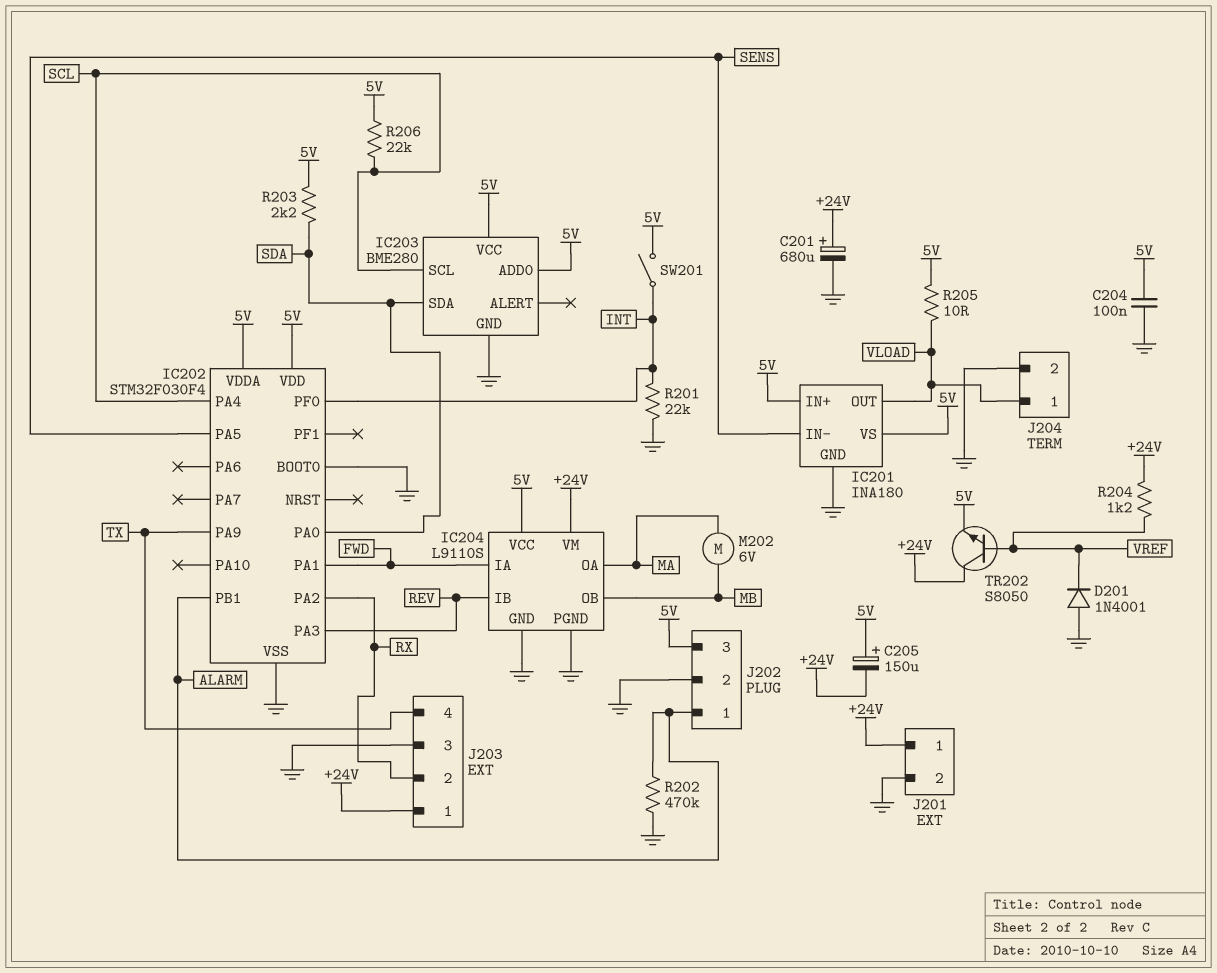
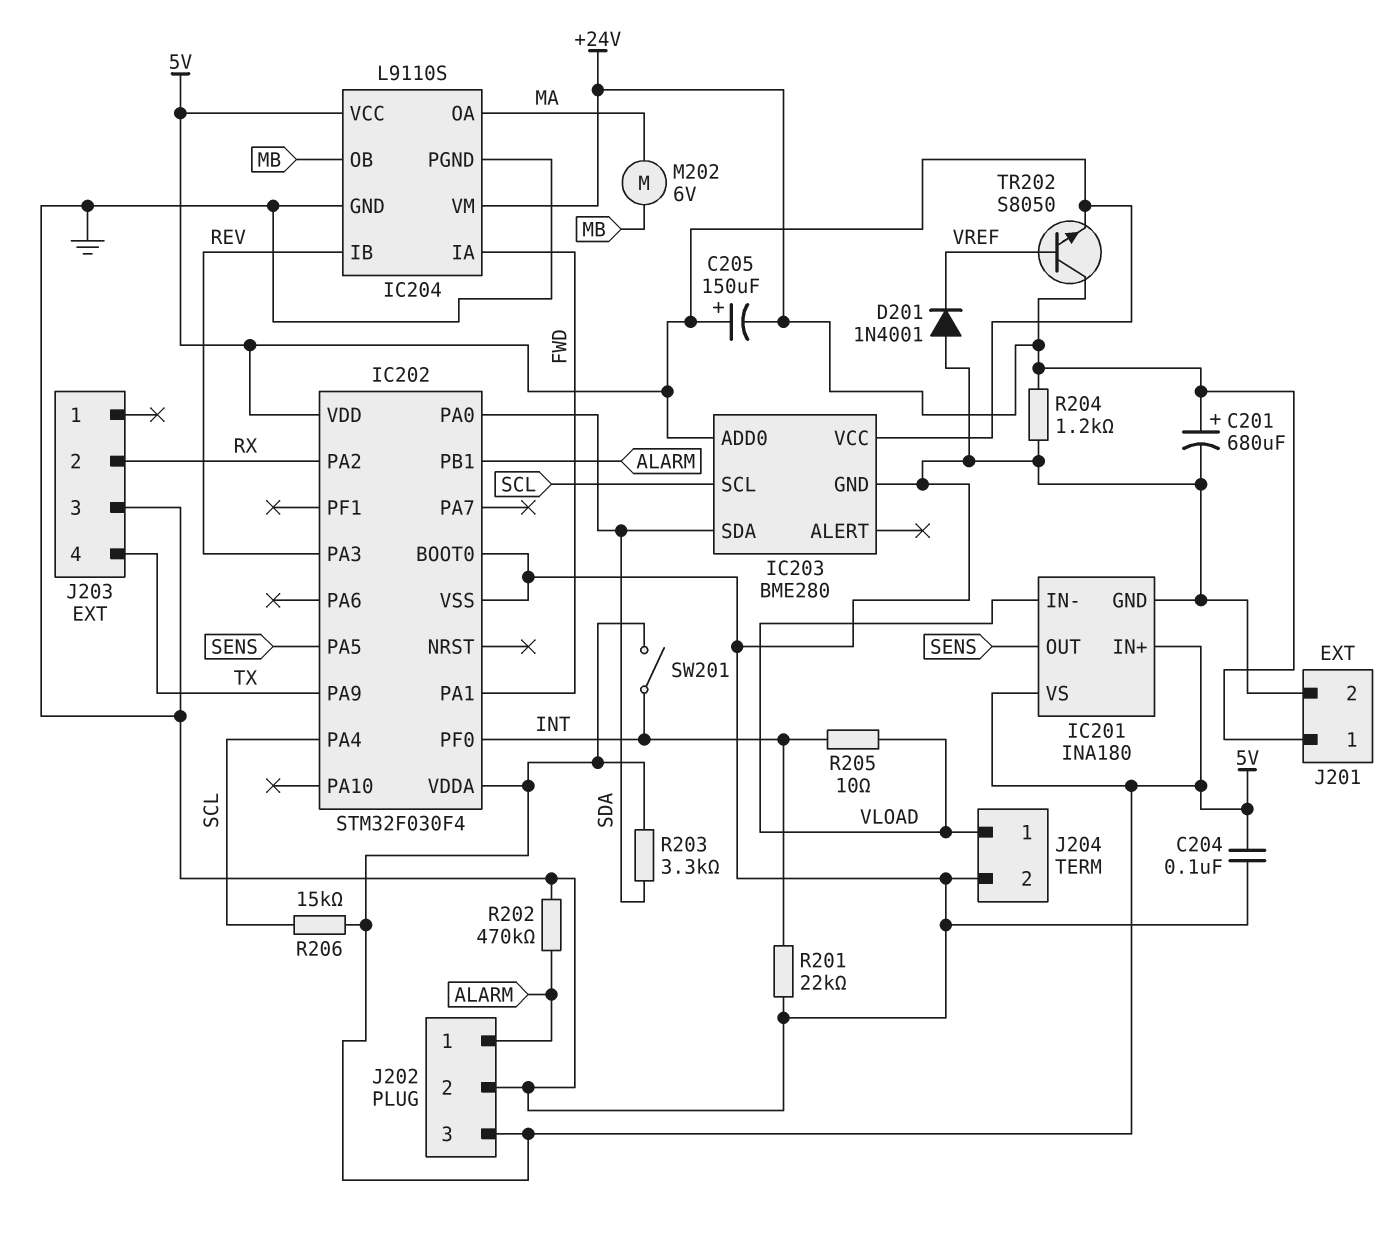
IC201 pin IN-: SENS -> VLOAD
IC201 pin OUT: VLOAD -> SENS
J203 pin 1: +24V -> none
R203: 2.2k (5V, SDA) -> 3.3k (5V, SDA)
R204: 1.2k (+24V, VREF) -> 1.2k (+24V, GND)
R205: 10 (5V, VLOAD) -> 10 (INT, VLOAD)
R206: 22k (5V, SCL) -> 15k (5V, SCL)

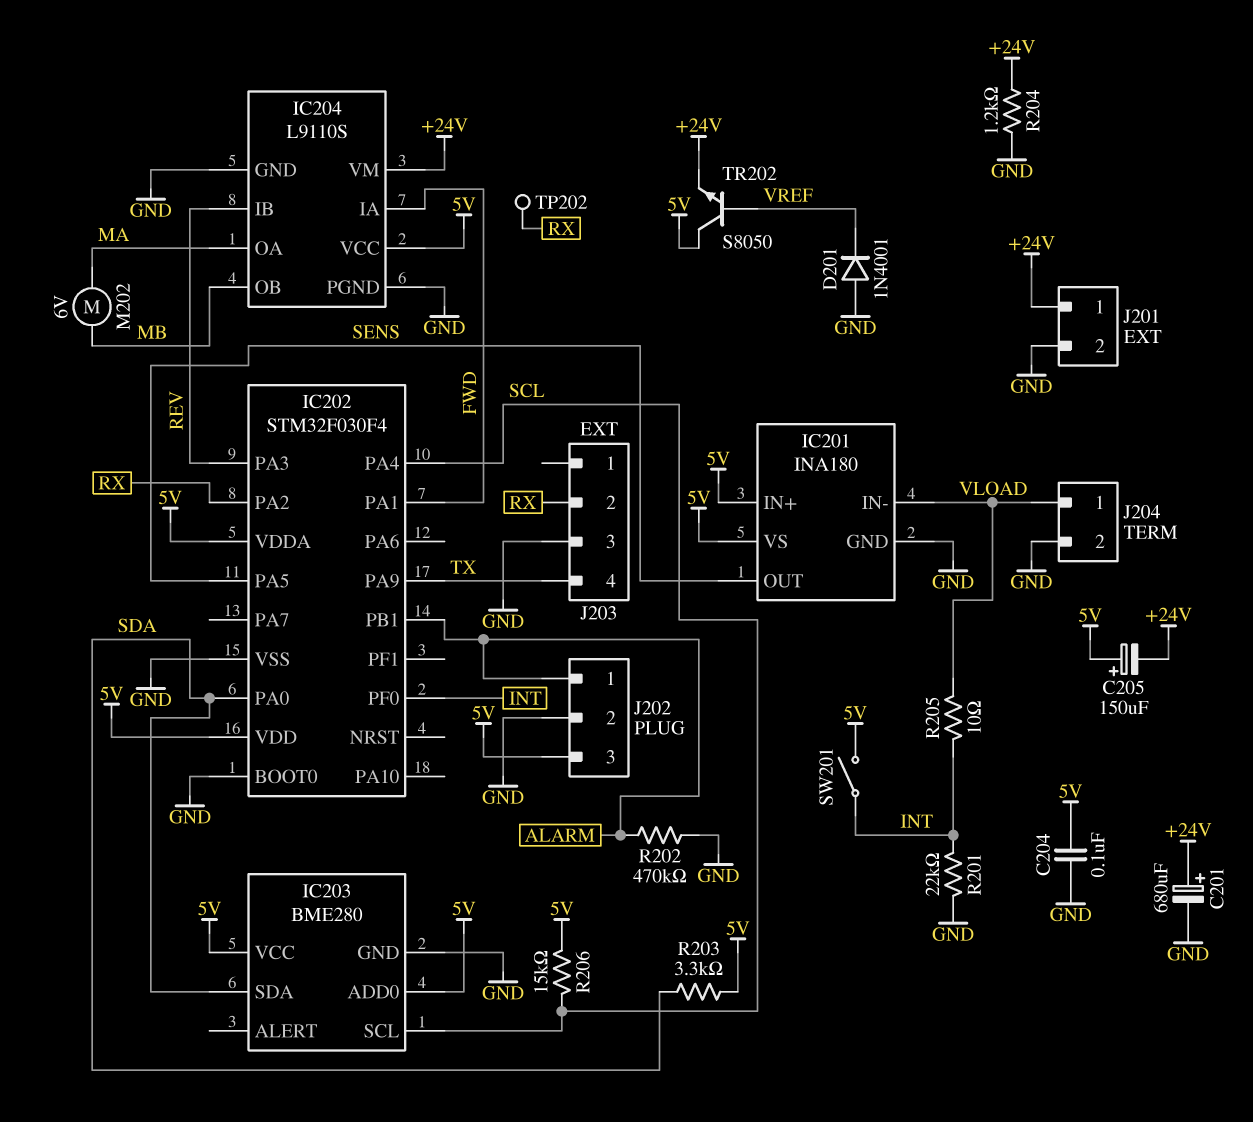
TP202: none -> test point (RX)
TR202: NPN S8050 (B VREF, C +24V, E 5V) -> NPN S8050 (B VREF, C 5V, E +24V)

